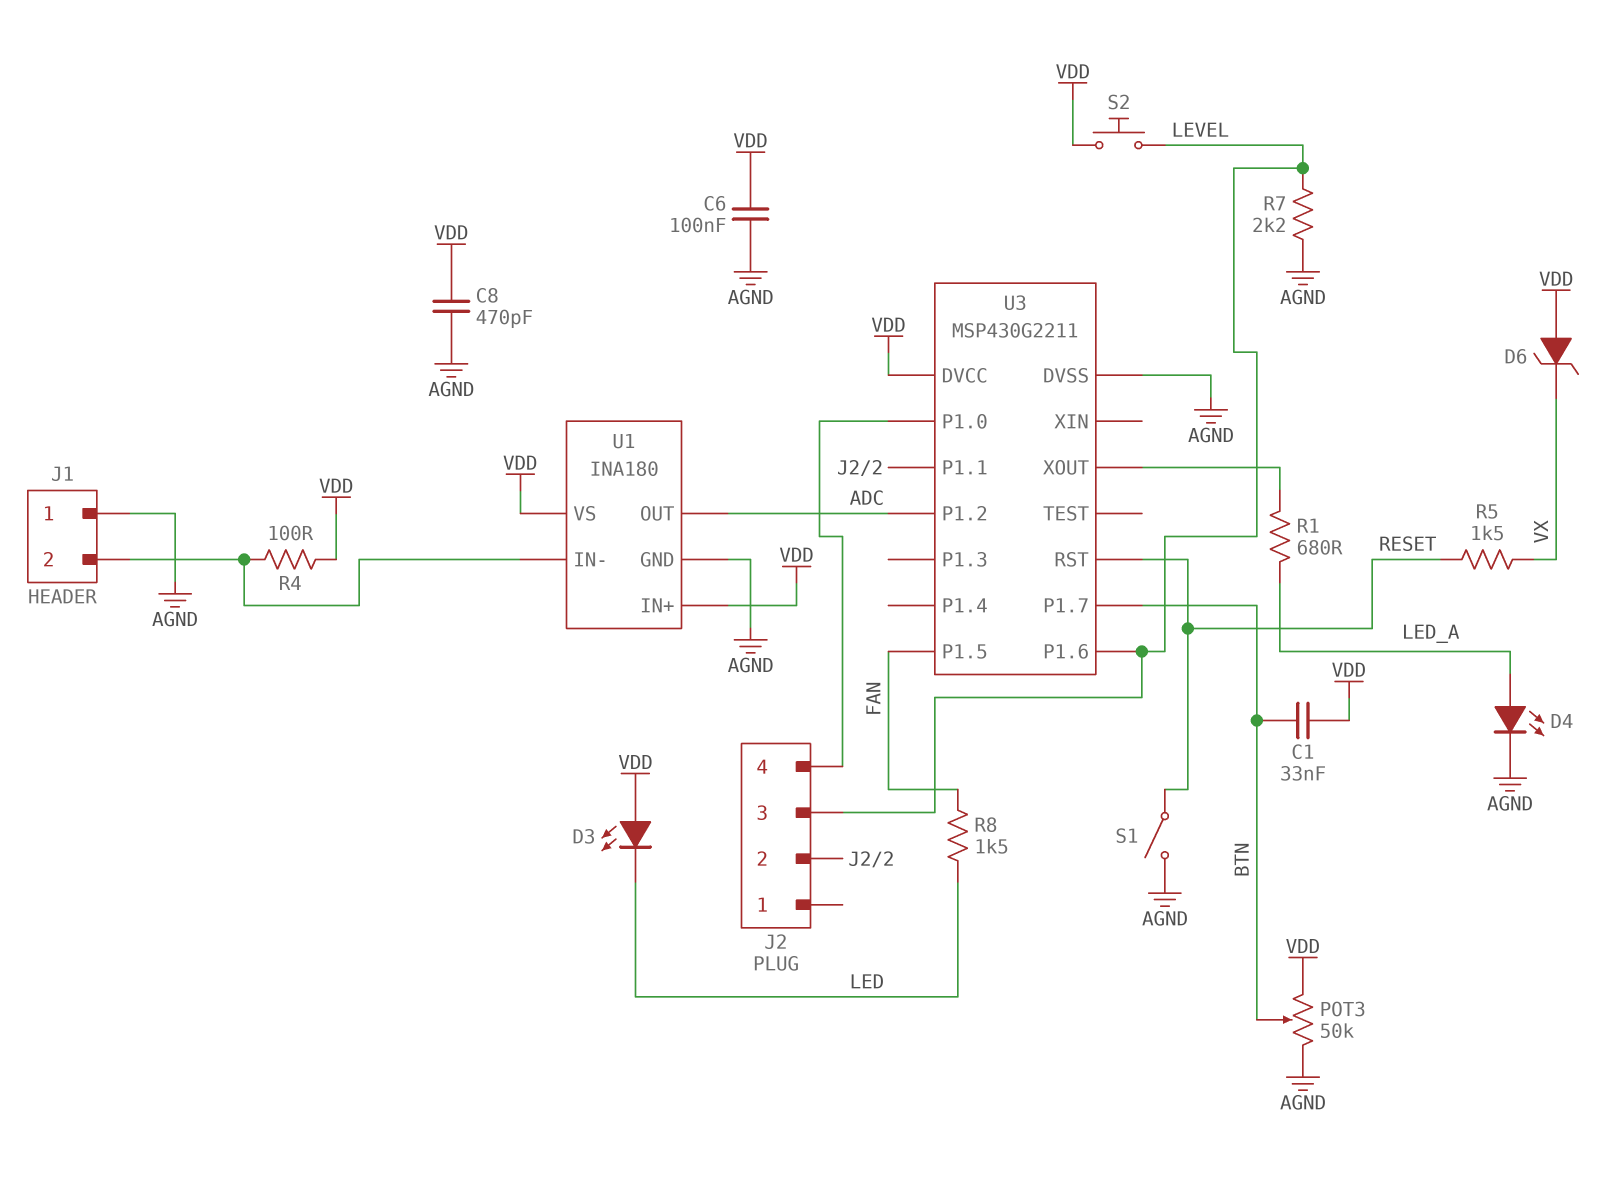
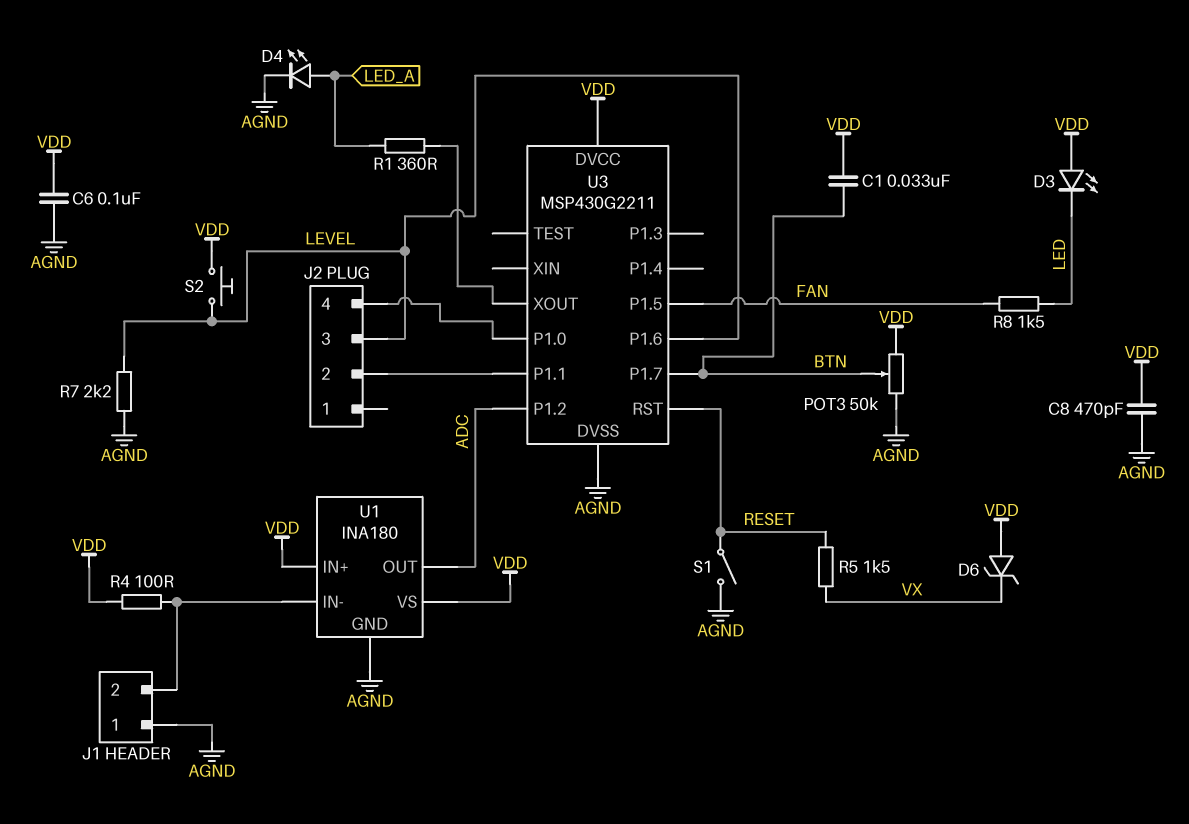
R1: 680 (LED_A, U3/XOUT) -> 360 (LED_A, U3/XOUT)

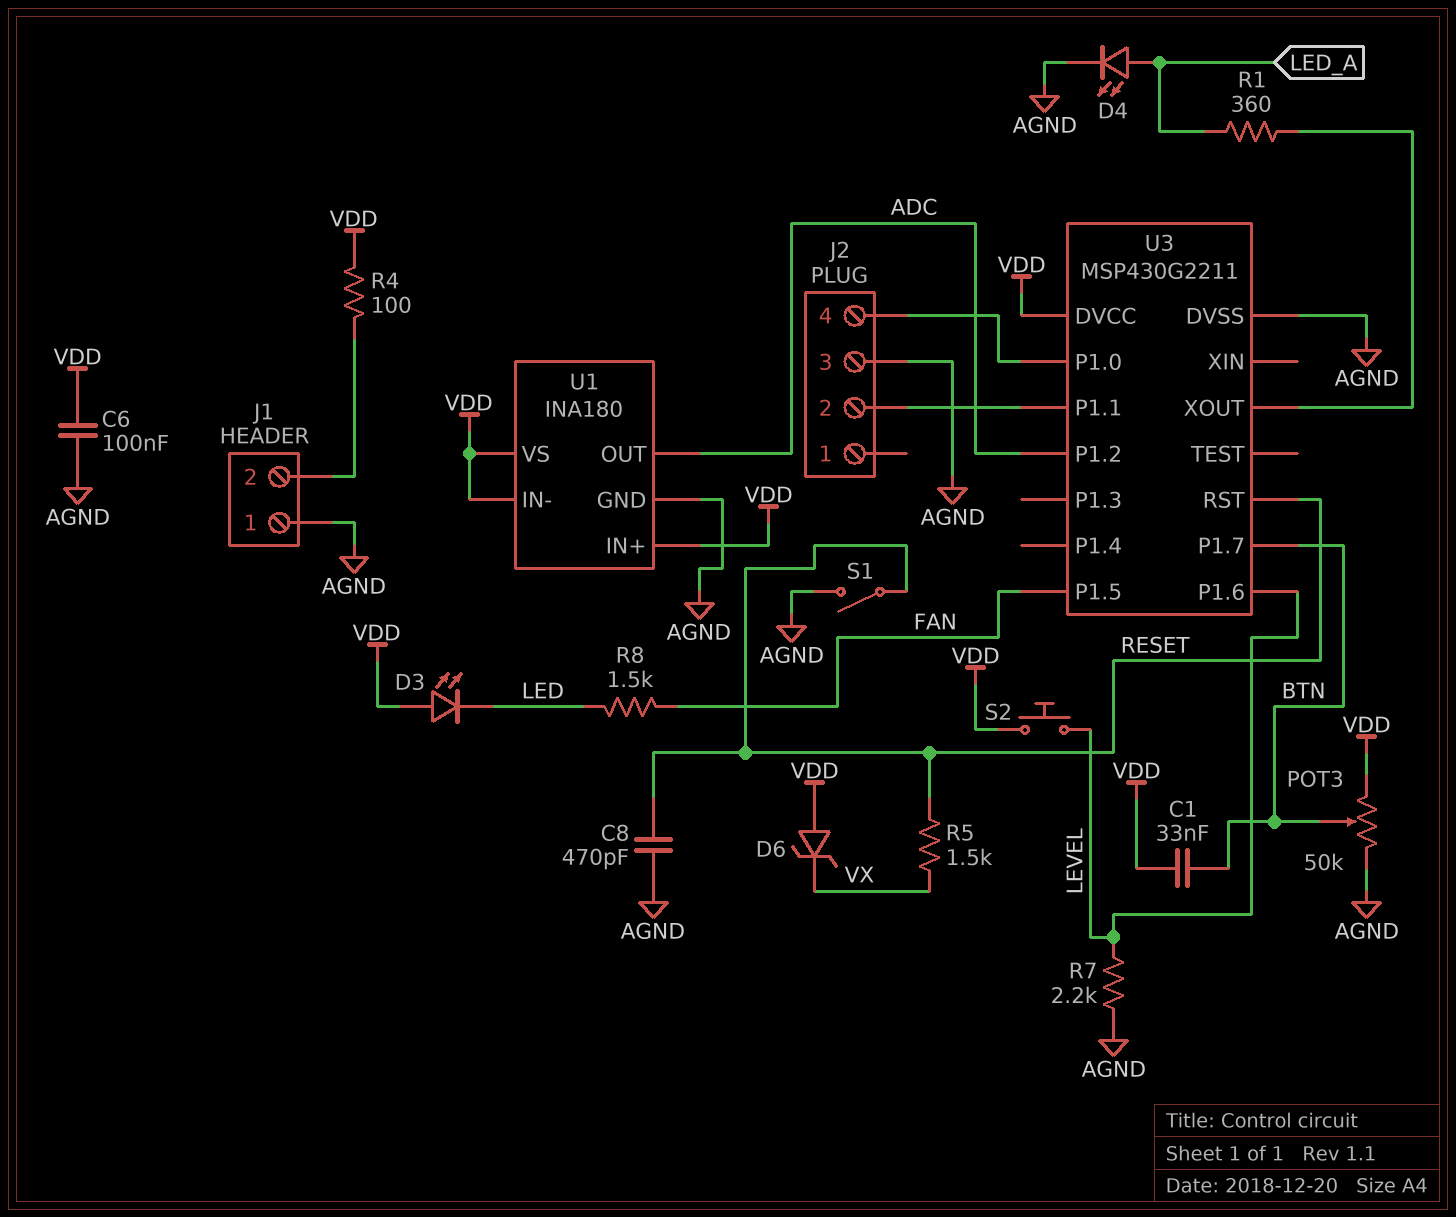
C8: 470pF (AGND, VDD) -> 470pF (AGND, RESET)
J2 pin 3: LEVEL -> AGND
U1 pin IN-: J1/2 -> VDD

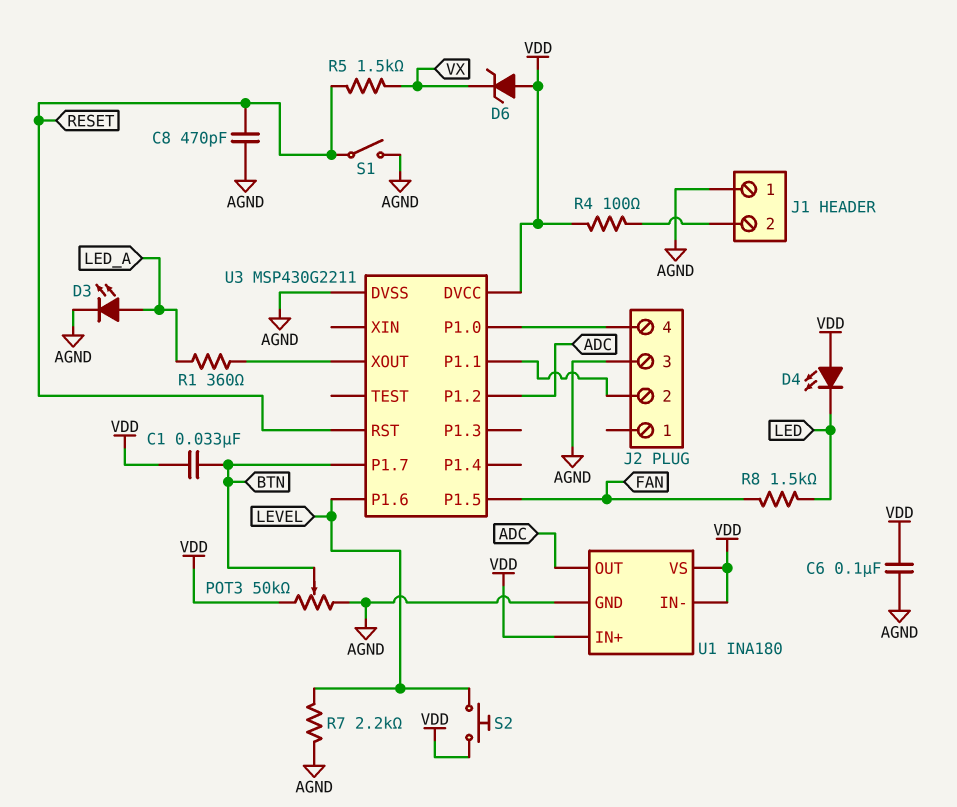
D3: LED (A VDD, K LED) -> LED (A LED_A, K AGND)
D4: LED (A LED_A, K AGND) -> LED (A VDD, K LED)

